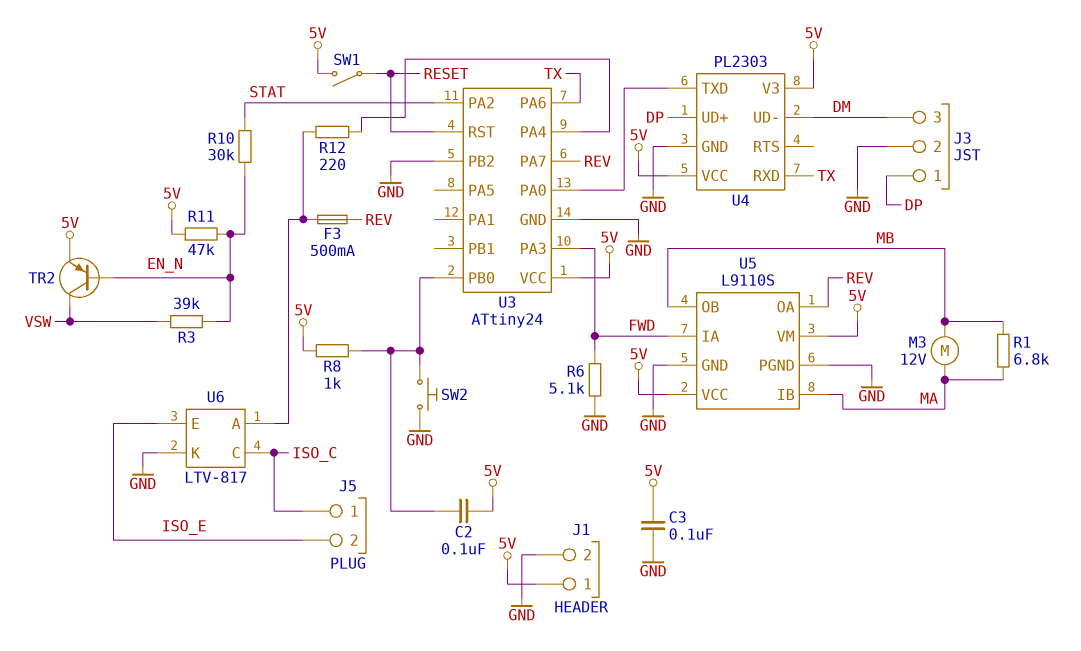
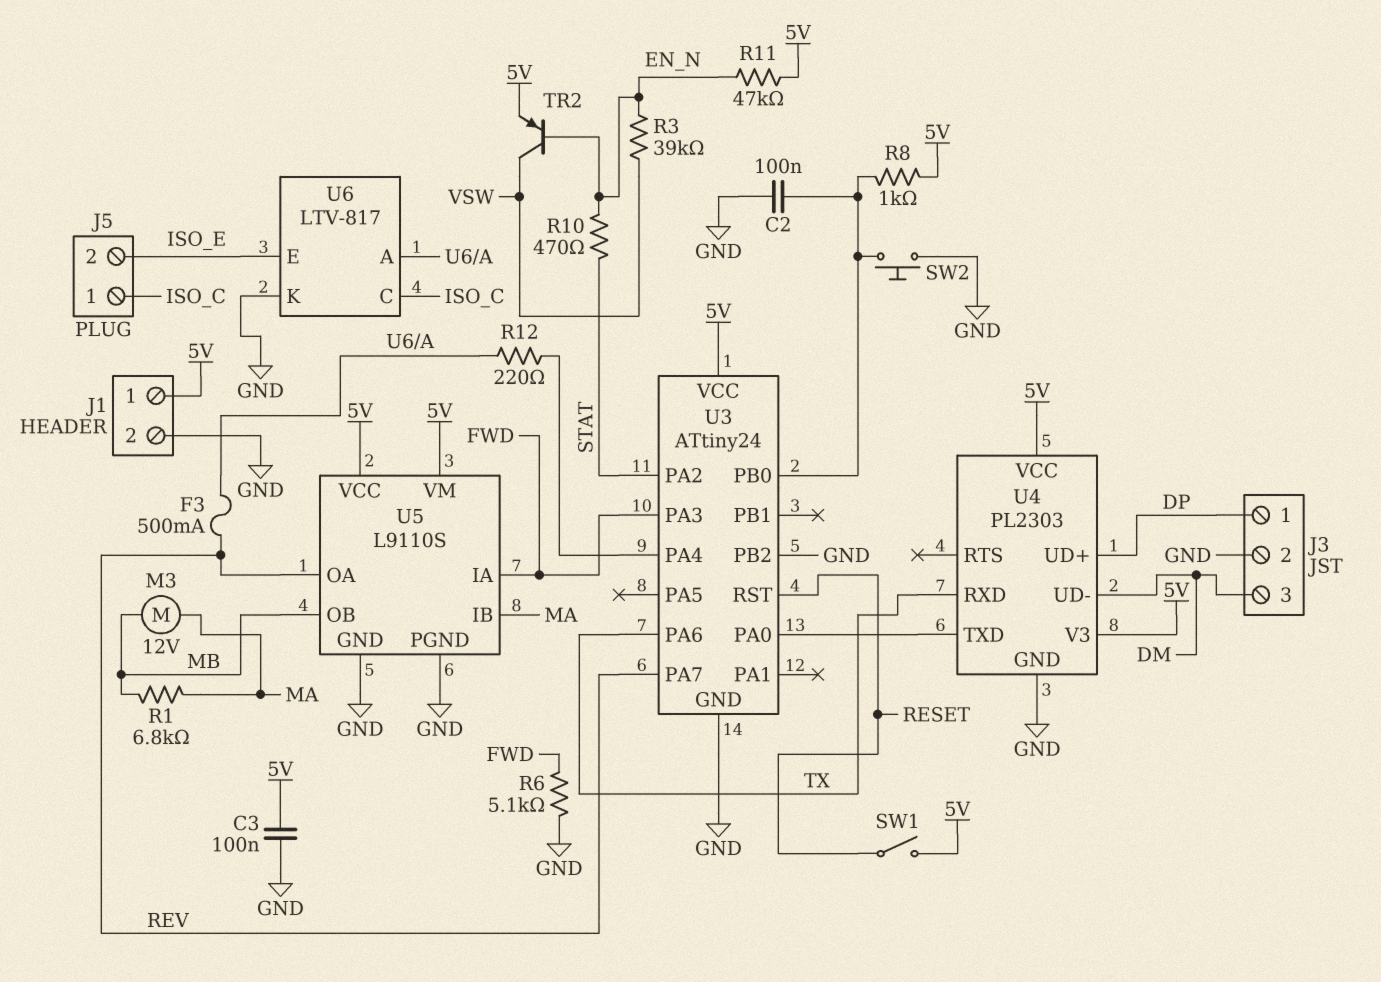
C2: 100nF (5V, U3/PB0) -> 100nF (GND, U3/PB0)
R10: 30k (EN_N, STAT) -> 470 (EN_N, STAT)

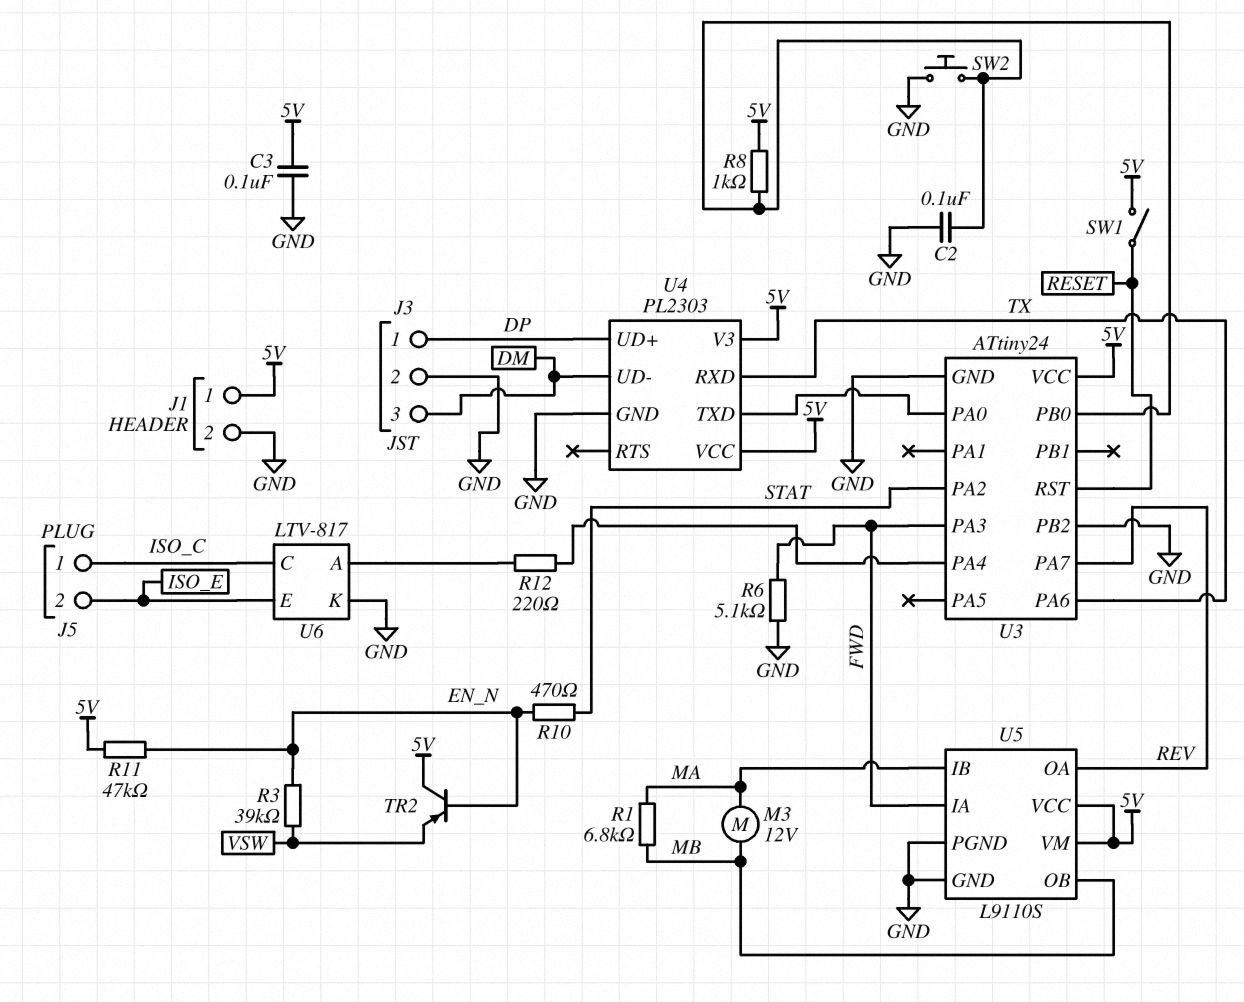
F3: 500mA (REV, U6/A) -> none
TR2: PNP (B EN_N, C VSW, E 5V) -> PNP (B EN_N, C 5V, E VSW)

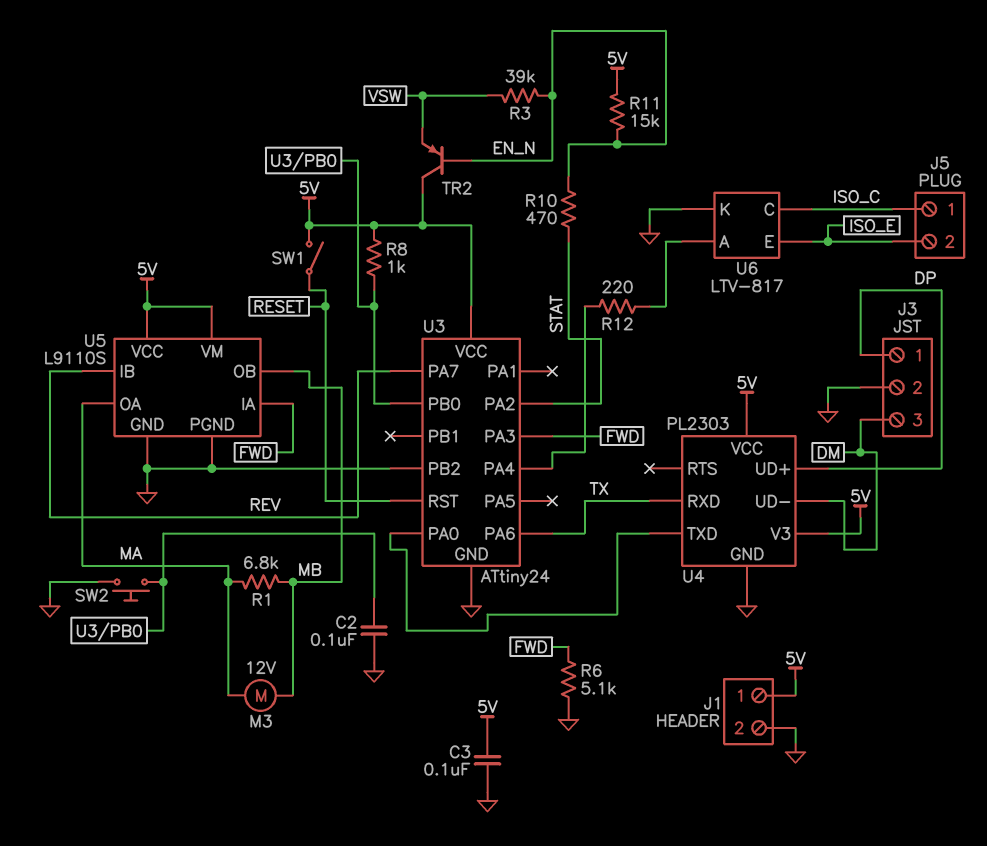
R11: 47k (5V, EN_N) -> 15k (5V, EN_N)
U5 pin IB: MA -> REV
U5 pin OA: REV -> MA

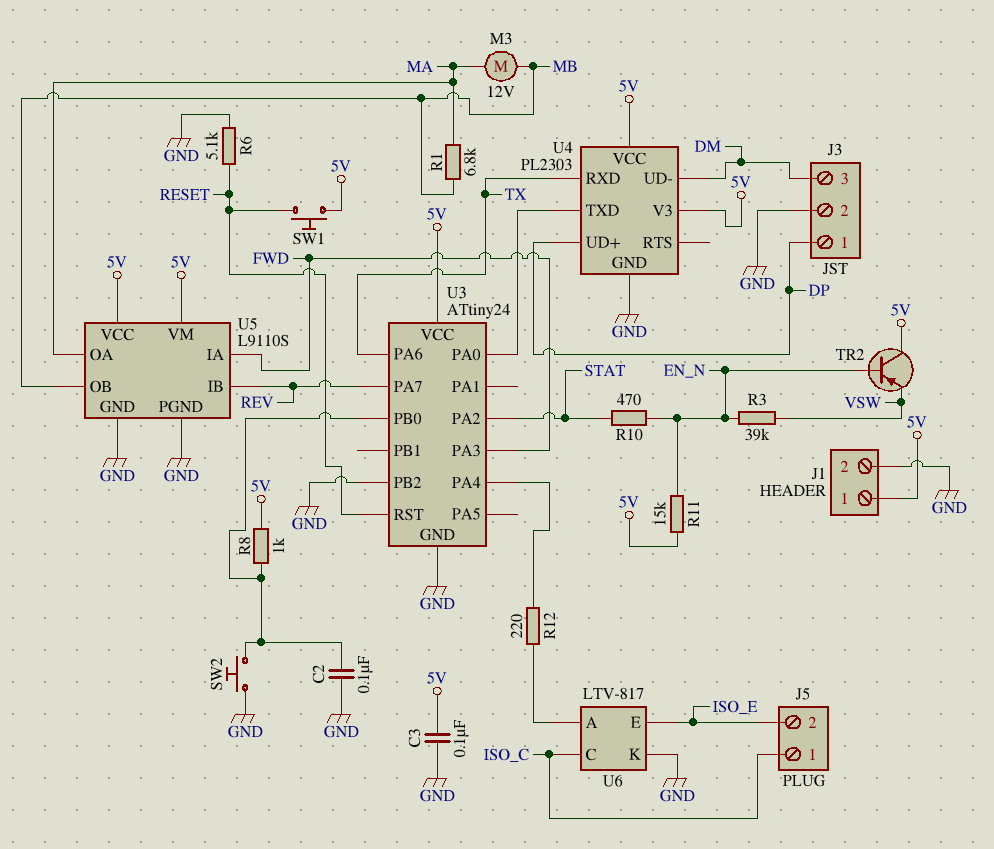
R6: 5.1k (FWD, GND) -> 5.1k (GND, RESET)
SW1: switch (5V, RESET) -> button (5V, RESET)

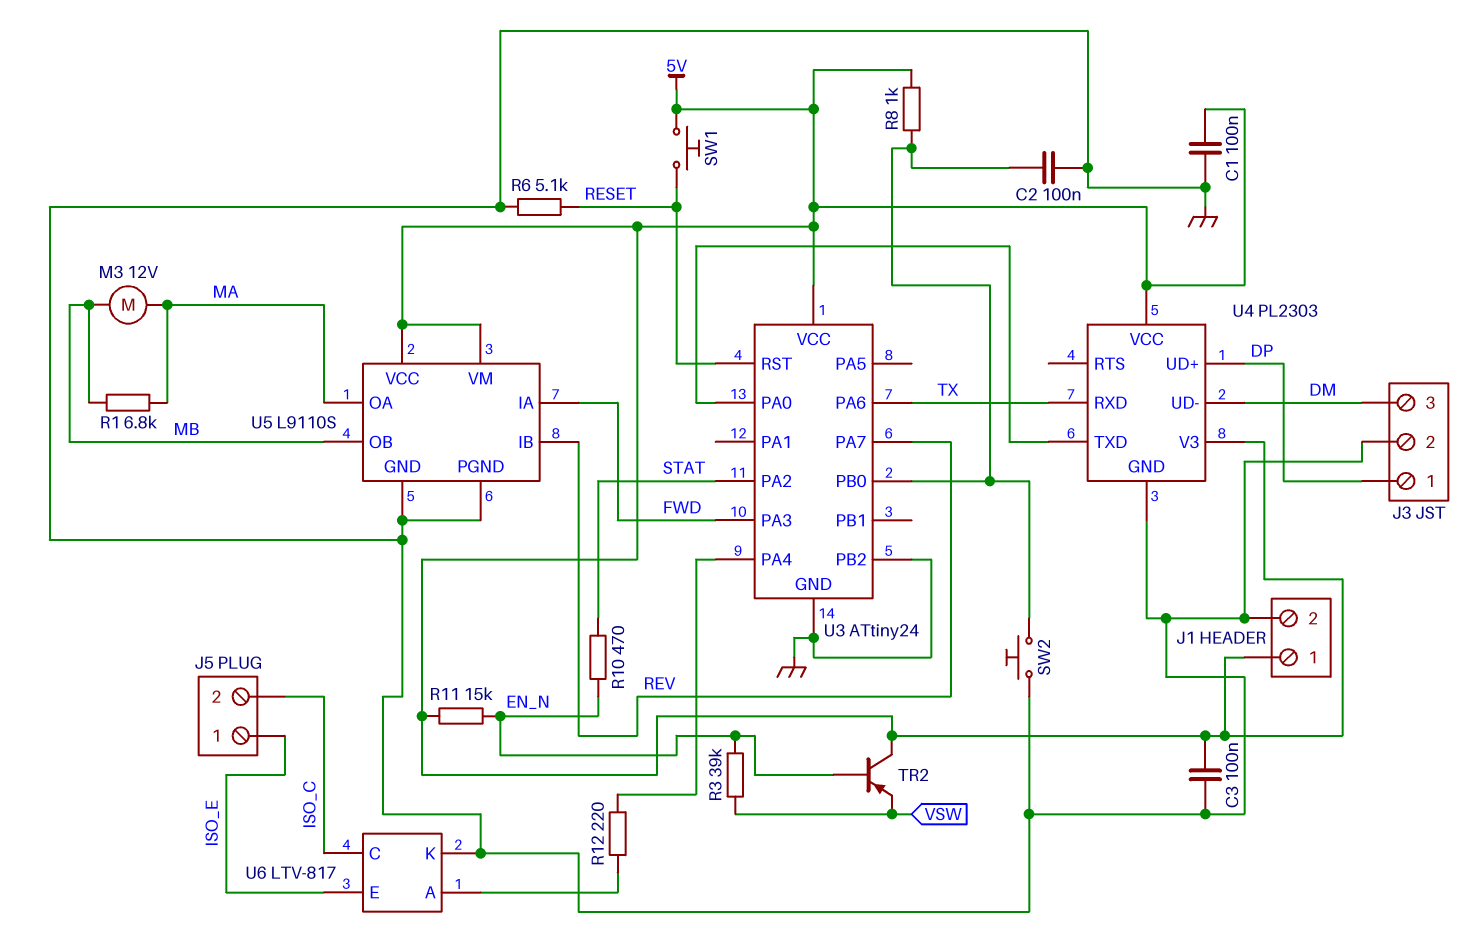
C1: none -> 100nF (5V, GND)
J5 pin 1: ISO_C -> ISO_E
J5 pin 2: ISO_E -> ISO_C

